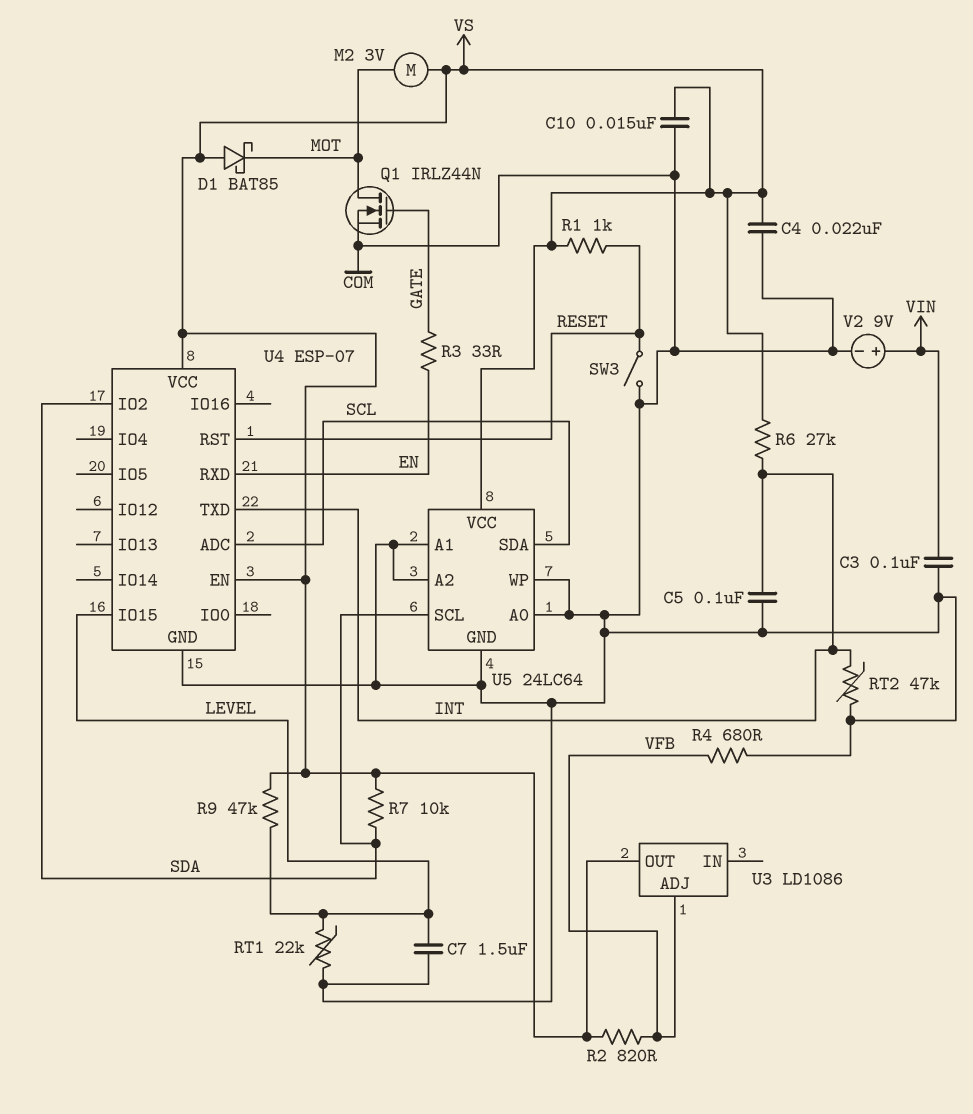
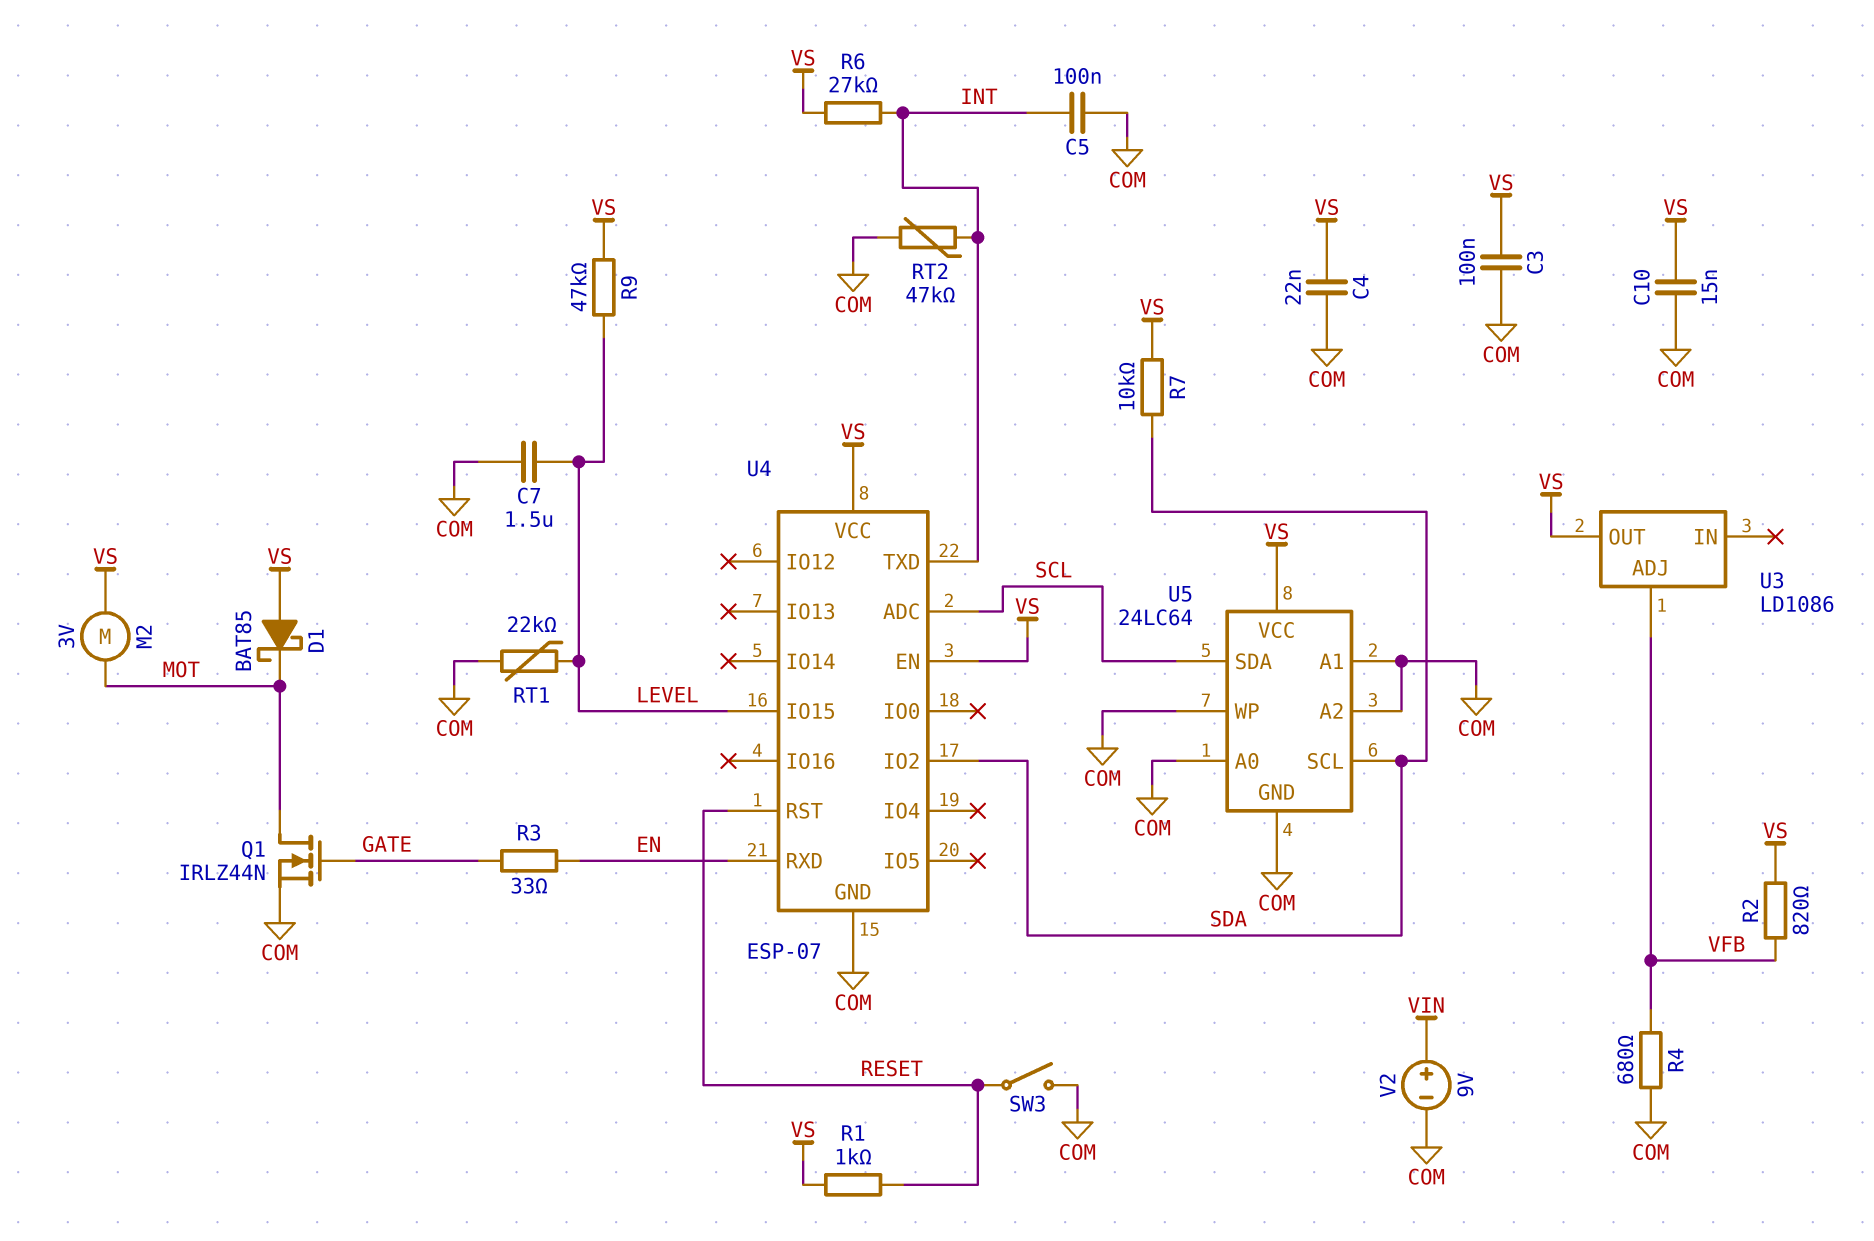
C3: 100nF (COM, VIN) -> 100nF (COM, VS)

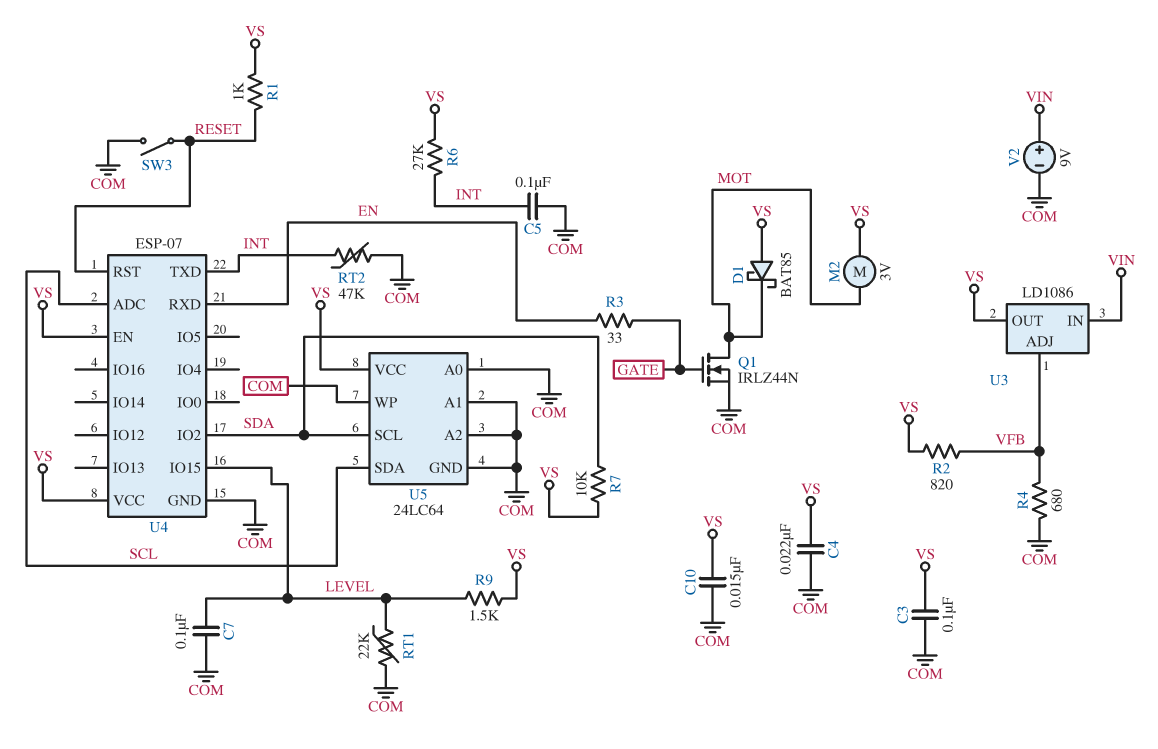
C7: 1.5uF (COM, LEVEL) -> 100nF (COM, LEVEL)
R9: 47k (LEVEL, VS) -> 1.5k (LEVEL, VS)
U3 pin IN: none -> VIN

